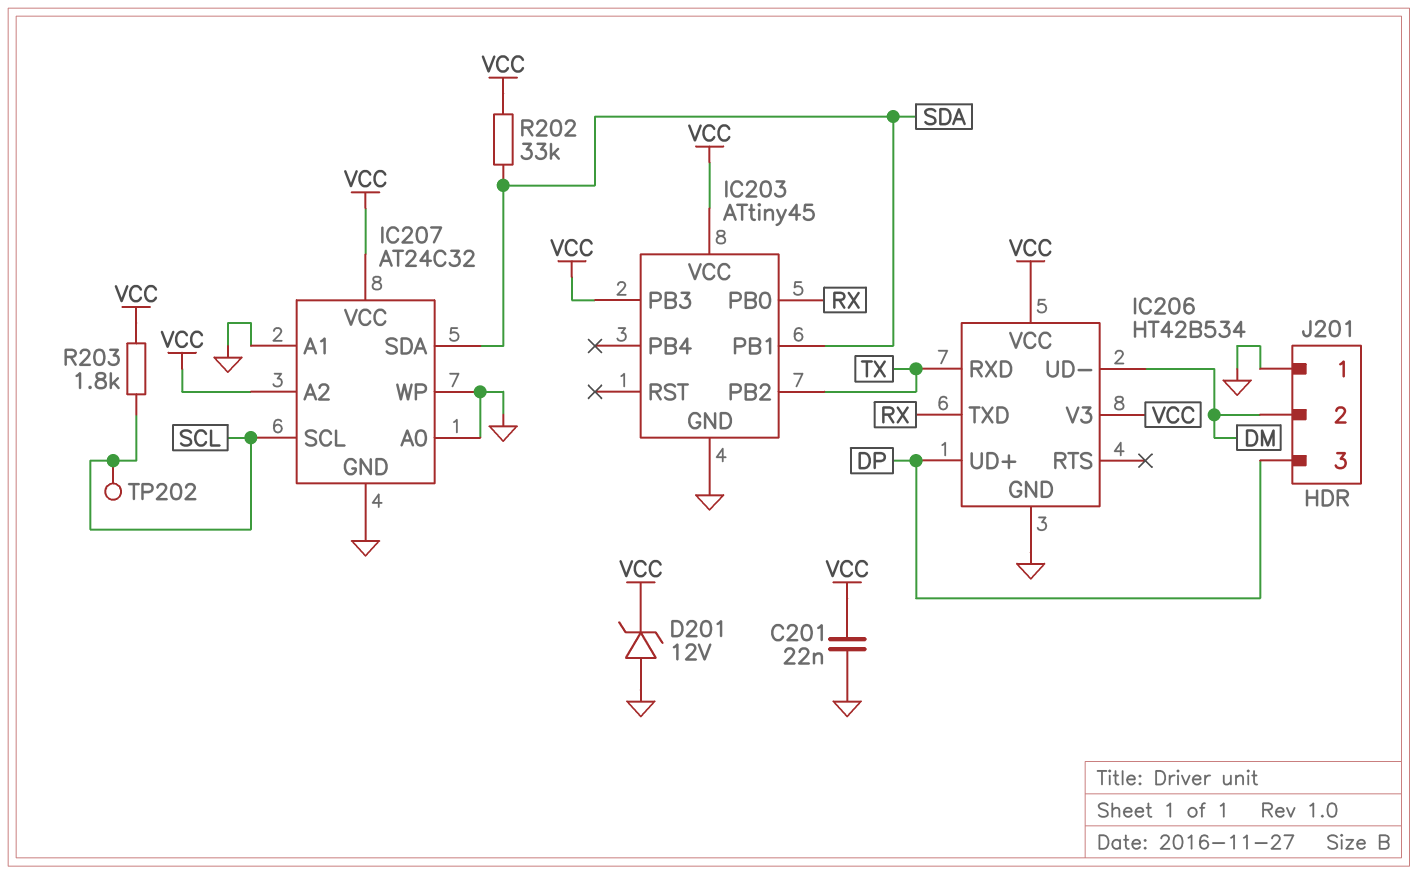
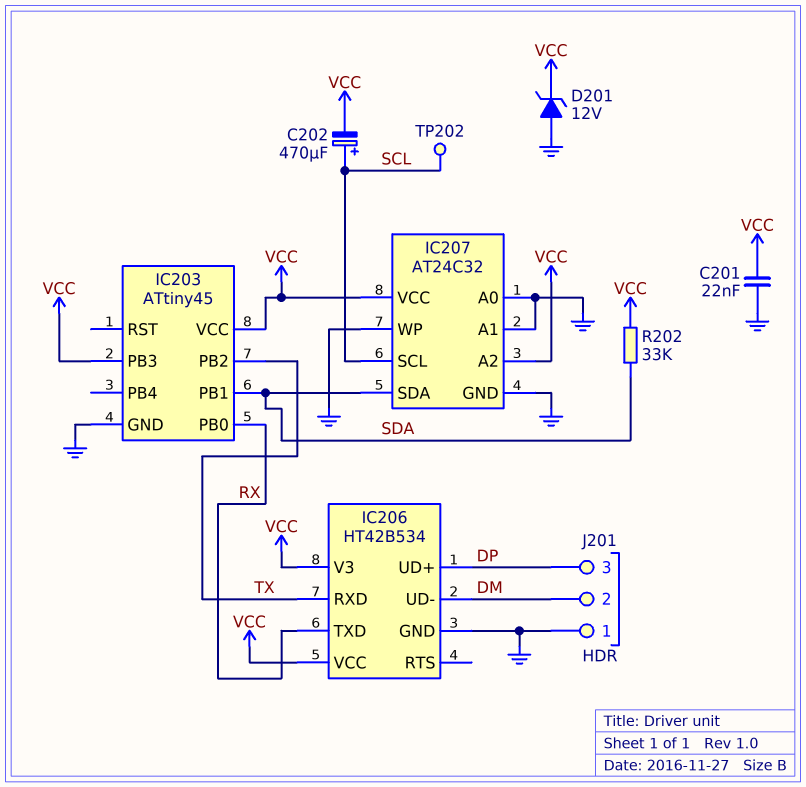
C202: none -> 470uF (plus SCL, minus VCC)
R203: 1.8k (SCL, VCC) -> none

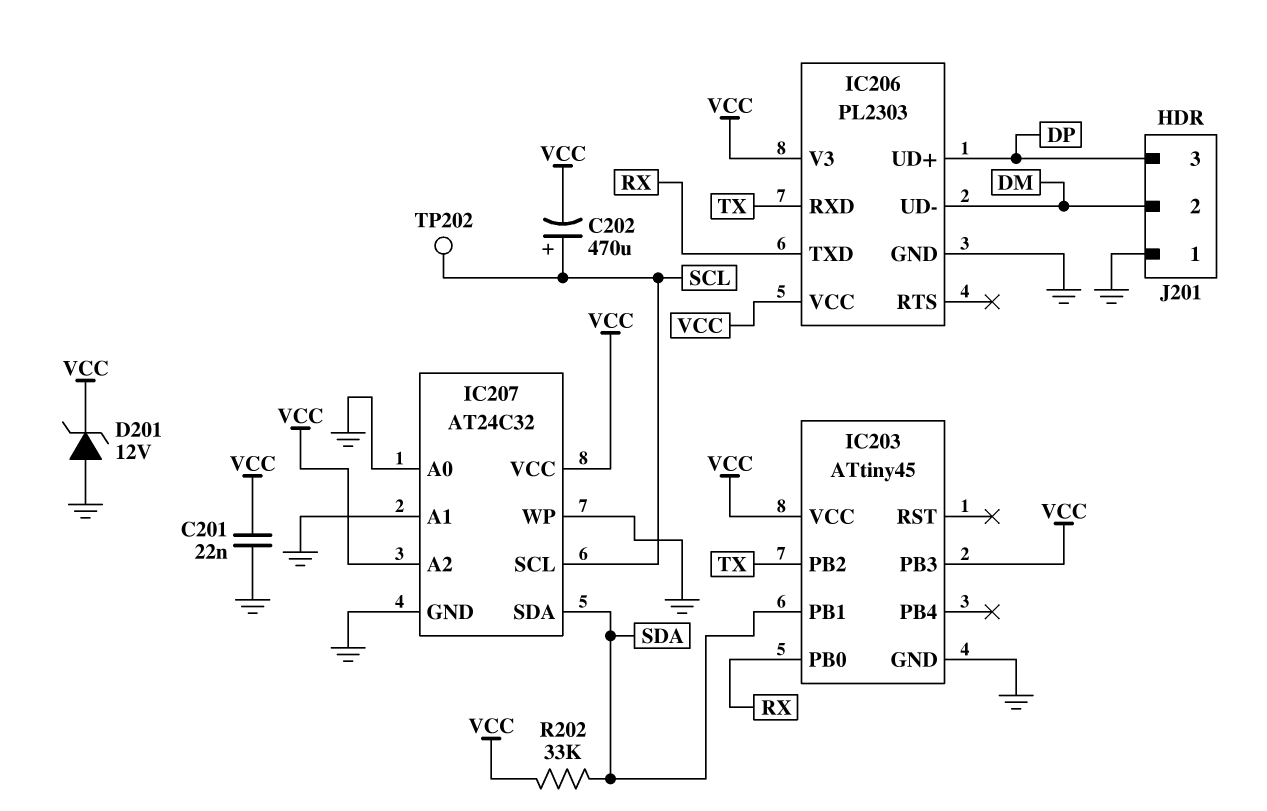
IC206: HT42B534 -> PL2303

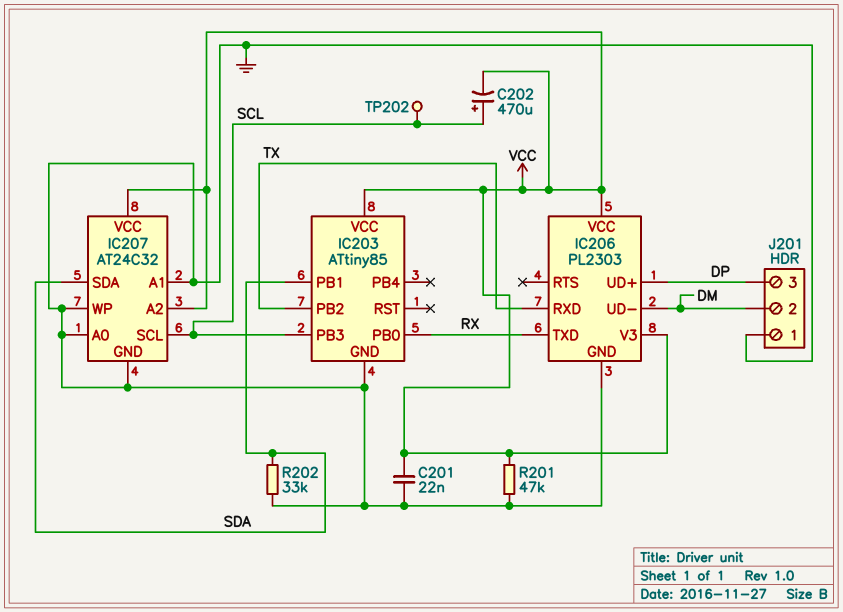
D201: zener 12V (A GND, K VCC) -> none
IC203: ATtiny45 -> ATtiny85
IC203 pin PB3: VCC -> SCL
R201: none -> 47k (GND, VCC)
R202: 33k (SDA, VCC) -> 33k (GND, SDA)

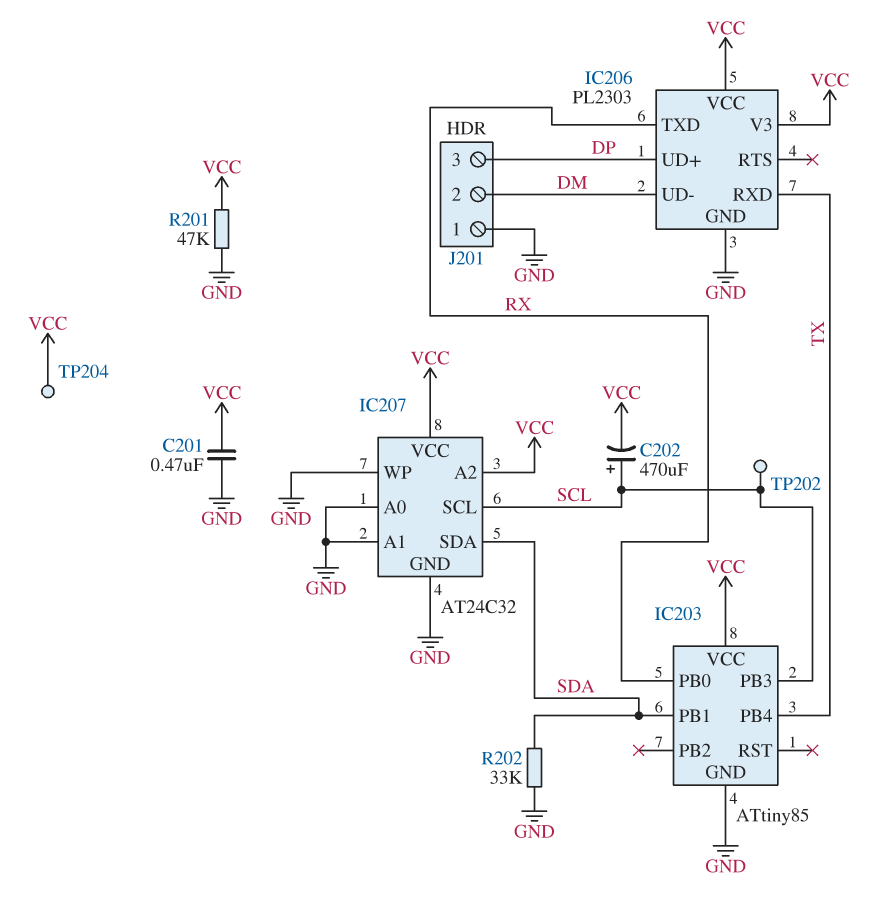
C201: 22nF (GND, VCC) -> 470nF (GND, VCC)
IC203 pin PB2: TX -> none
IC203 pin PB4: none -> TX
TP204: none -> test point (VCC)

